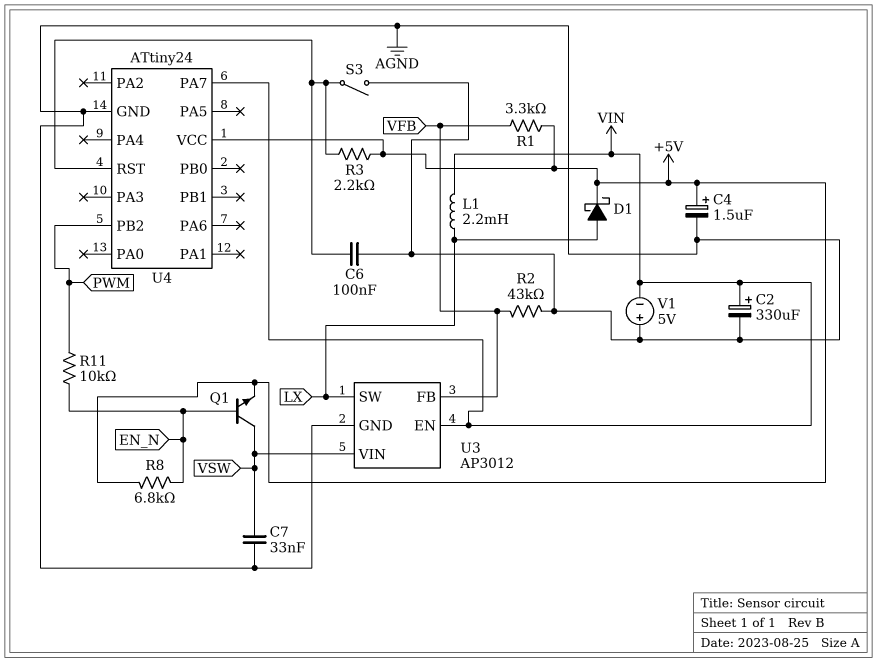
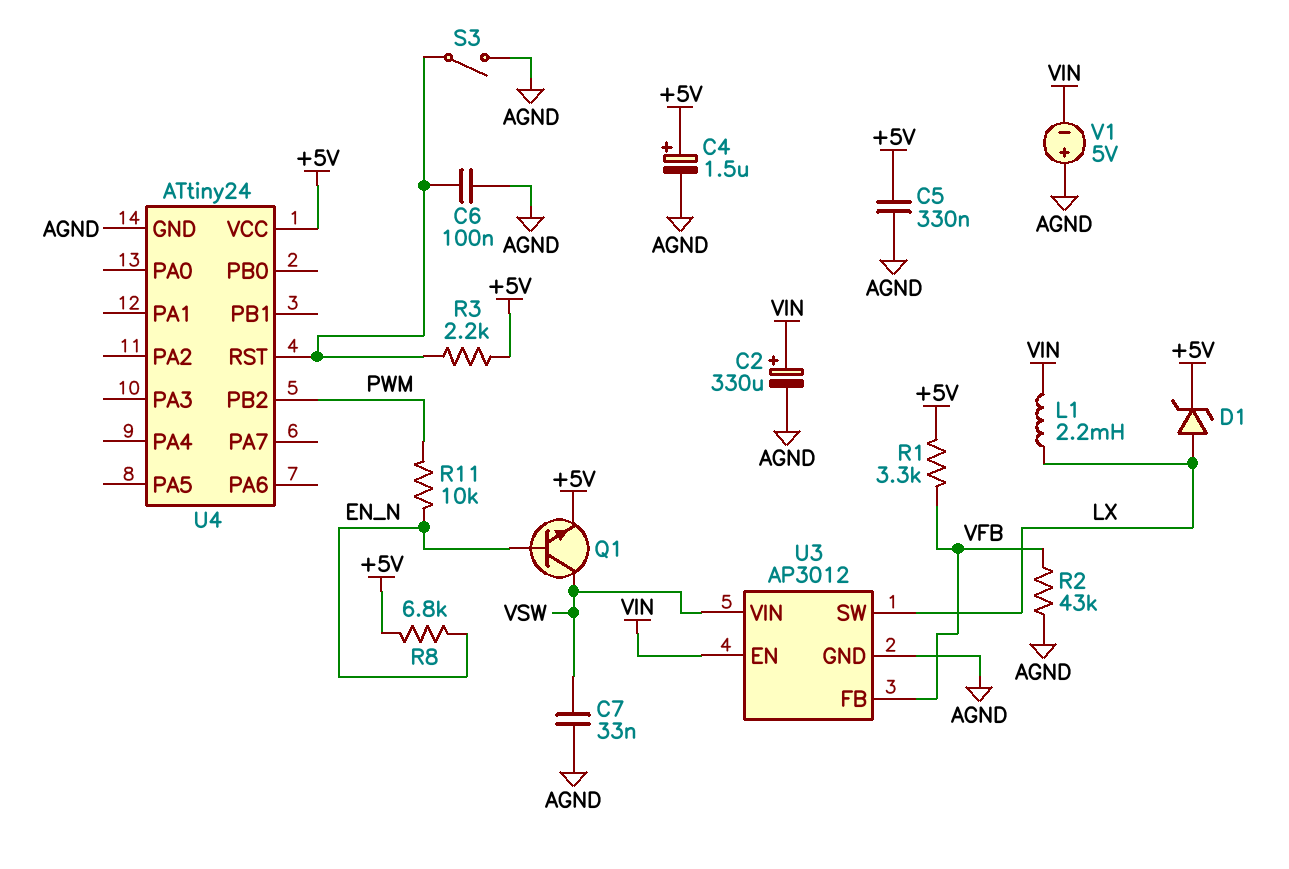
C5: none -> 330nF (+5V, AGND)
D1: schottky (A LX, K +5V) -> zener (A LX, K +5V)
U4 pin PA7: VIN -> none

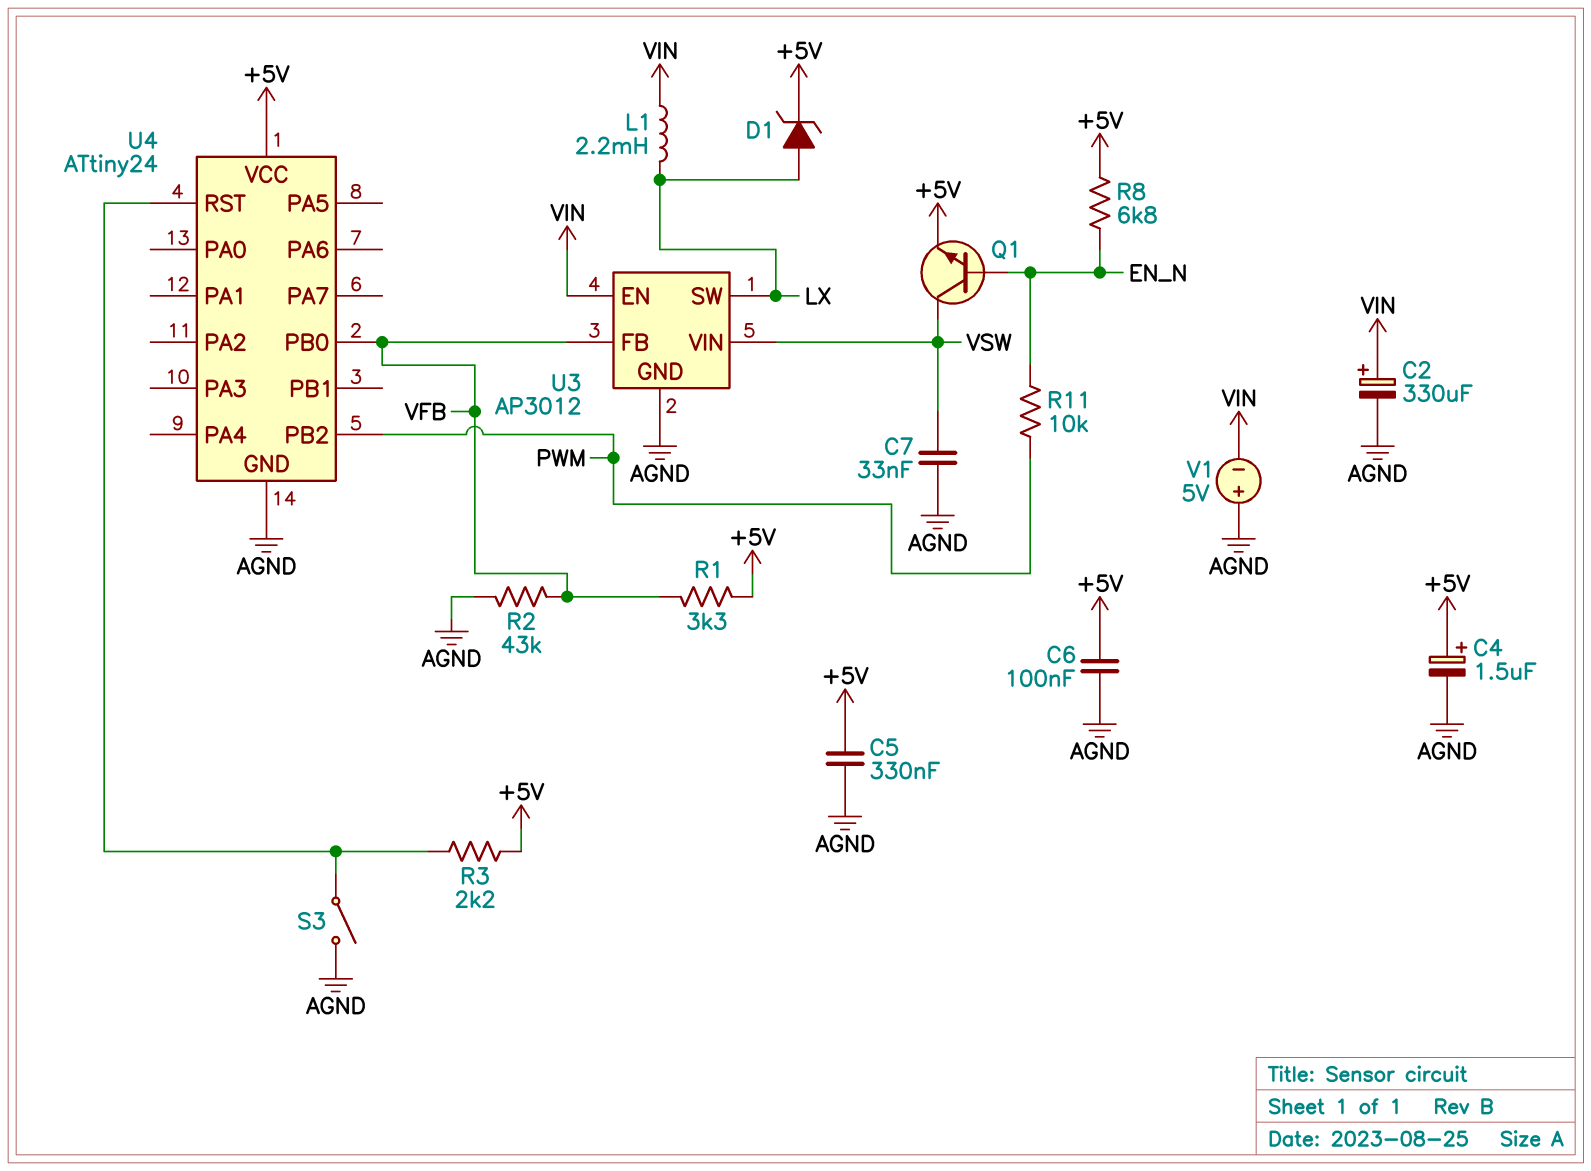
C6: 100nF (AGND, U4/RST) -> 100nF (+5V, AGND)
U4 pin PB0: none -> VFB

